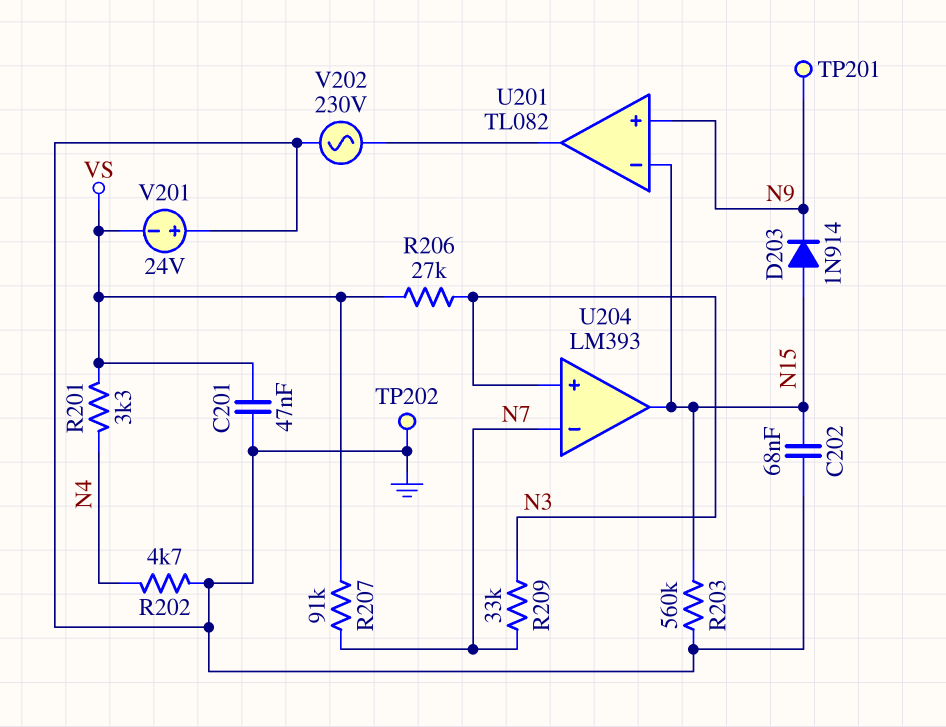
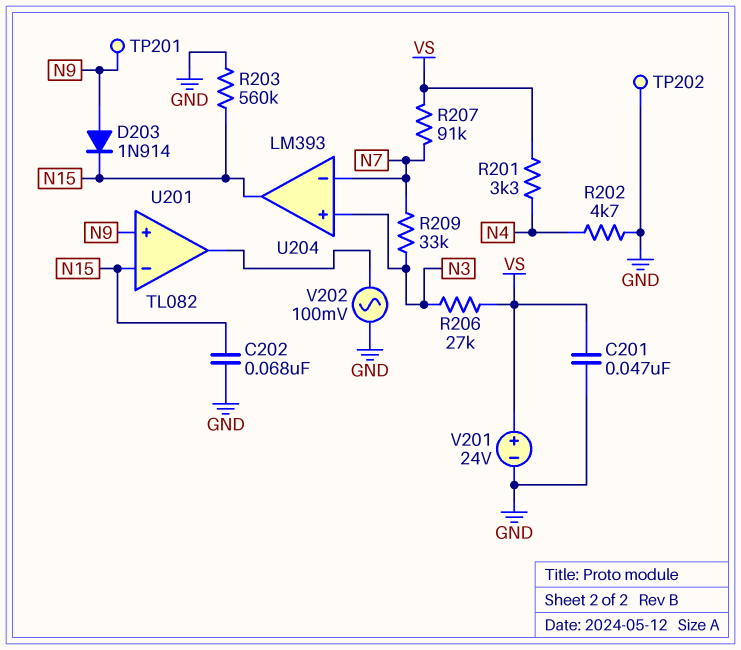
D203: diode 1N914 (A N15, K N9) -> diode 1N914 (A N9, K N15)
V201: 24V (plus GND, minus VS) -> 24V (plus VS, minus GND)
V202: AC 230V (GND, U201/out) -> AC 100mV (GND, U201/out)

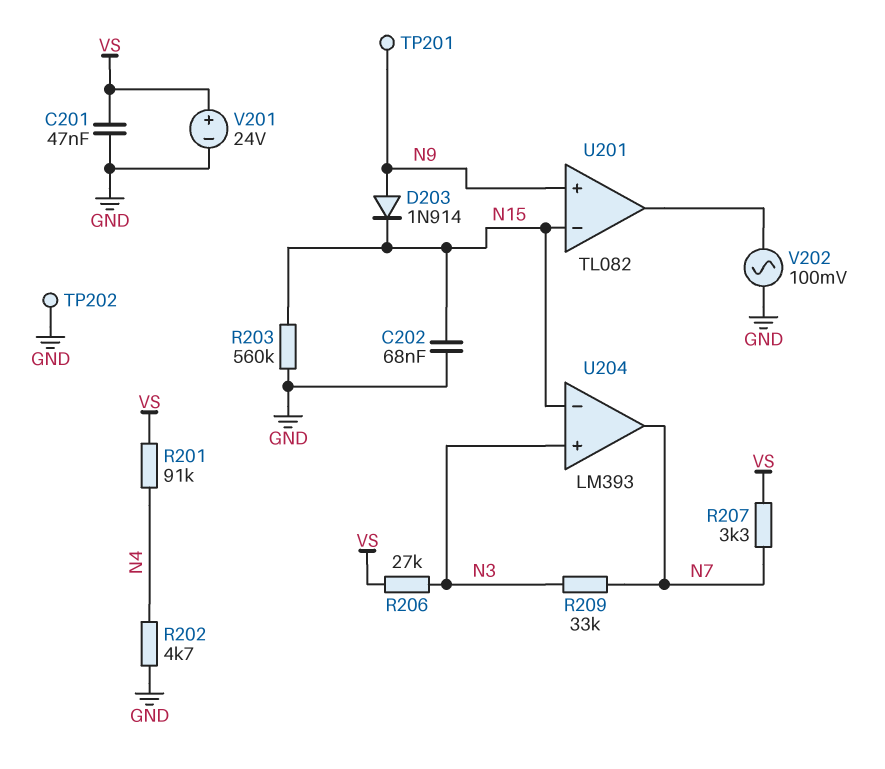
R201: 3.3k (N4, VS) -> 91k (N4, VS)
R207: 91k (N7, VS) -> 3.3k (N7, VS)
U204 pin in-: N7 -> N15
U204 pin out: N15 -> N7

